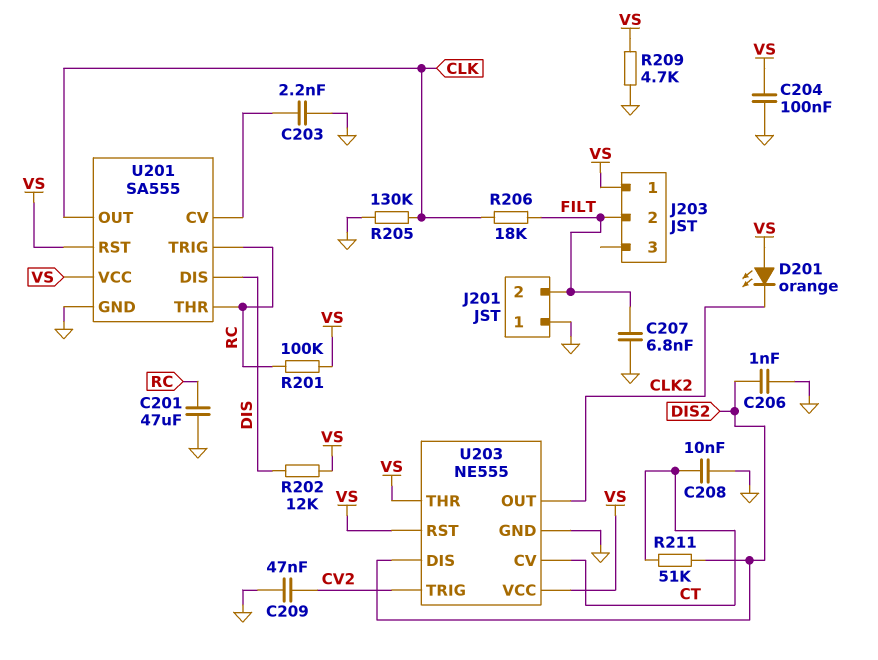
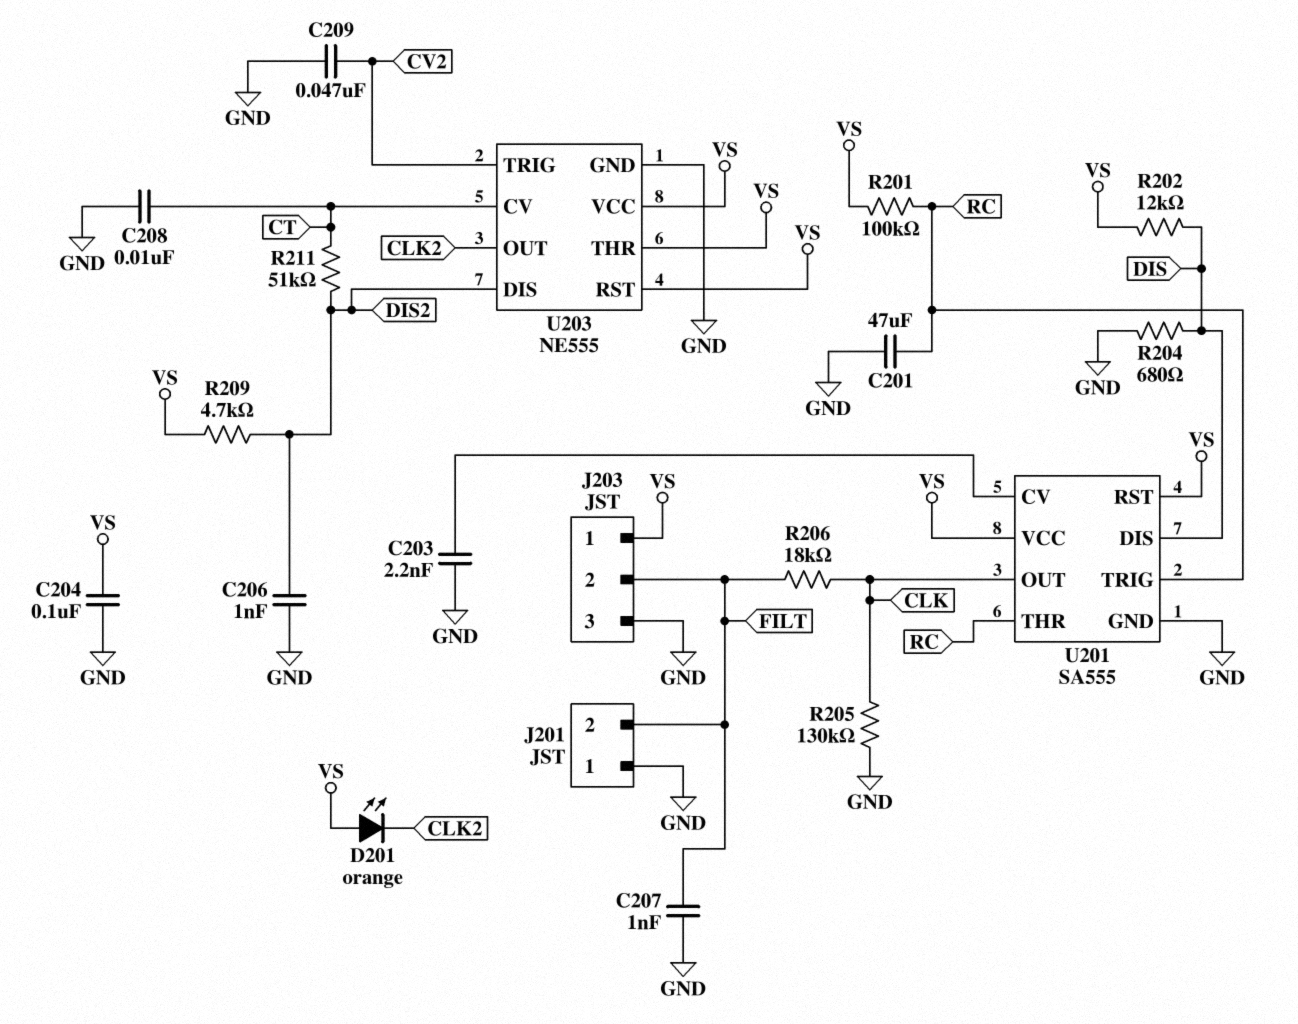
C207: 6.8nF (FILT, GND) -> 1nF (FILT, GND)
J203 pin 3: none -> GND
R204: none -> 680 (DIS, GND)
R209: 4.7k (GND, VS) -> 4.7k (DIS2, VS)

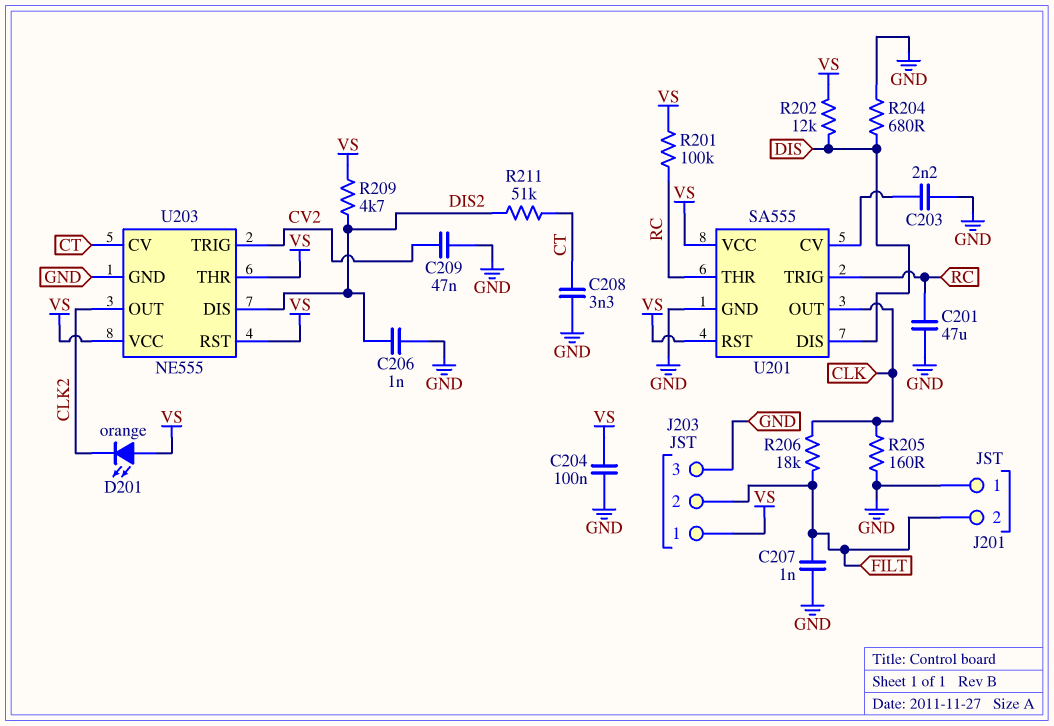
C208: 10nF (CT, GND) -> 3.3nF (CT, GND)
R205: 130k (CLK, GND) -> 160 (CLK, GND)

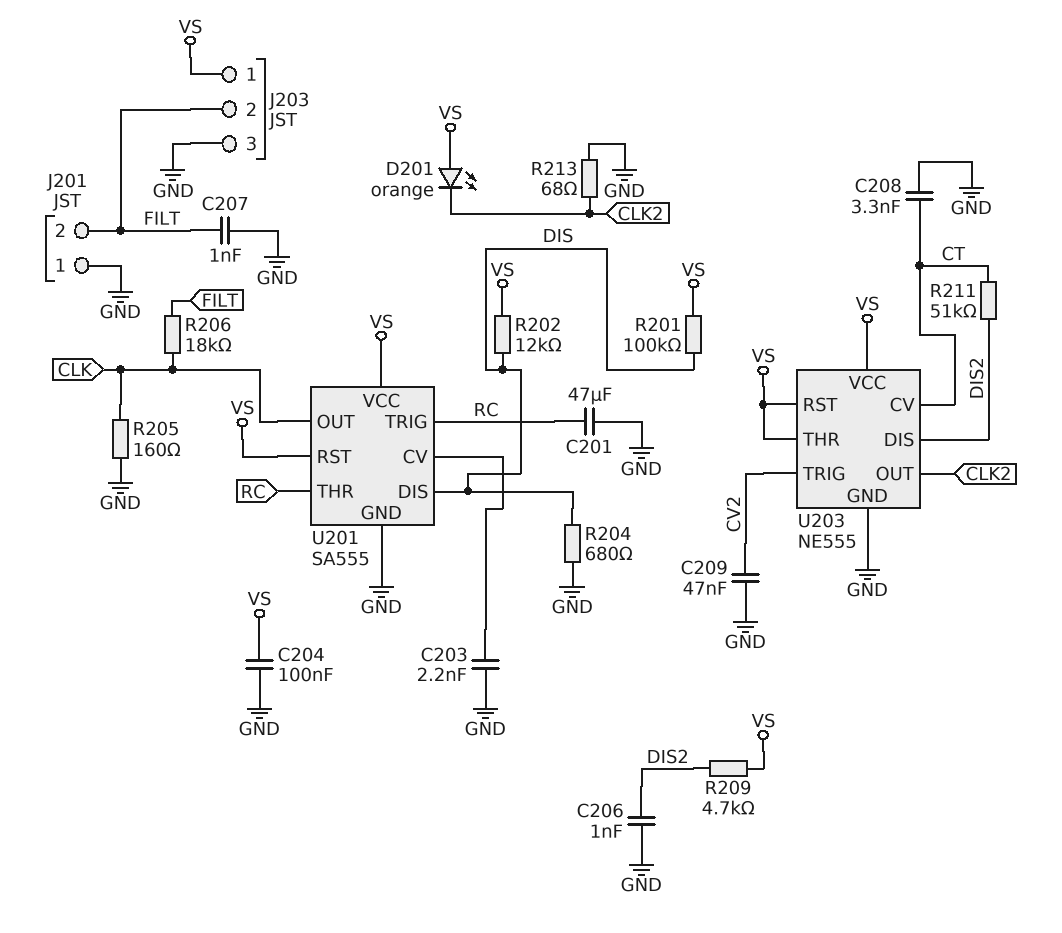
R201: 100k (RC, VS) -> 100k (DIS, VS)
R213: none -> 68 (CLK2, GND)

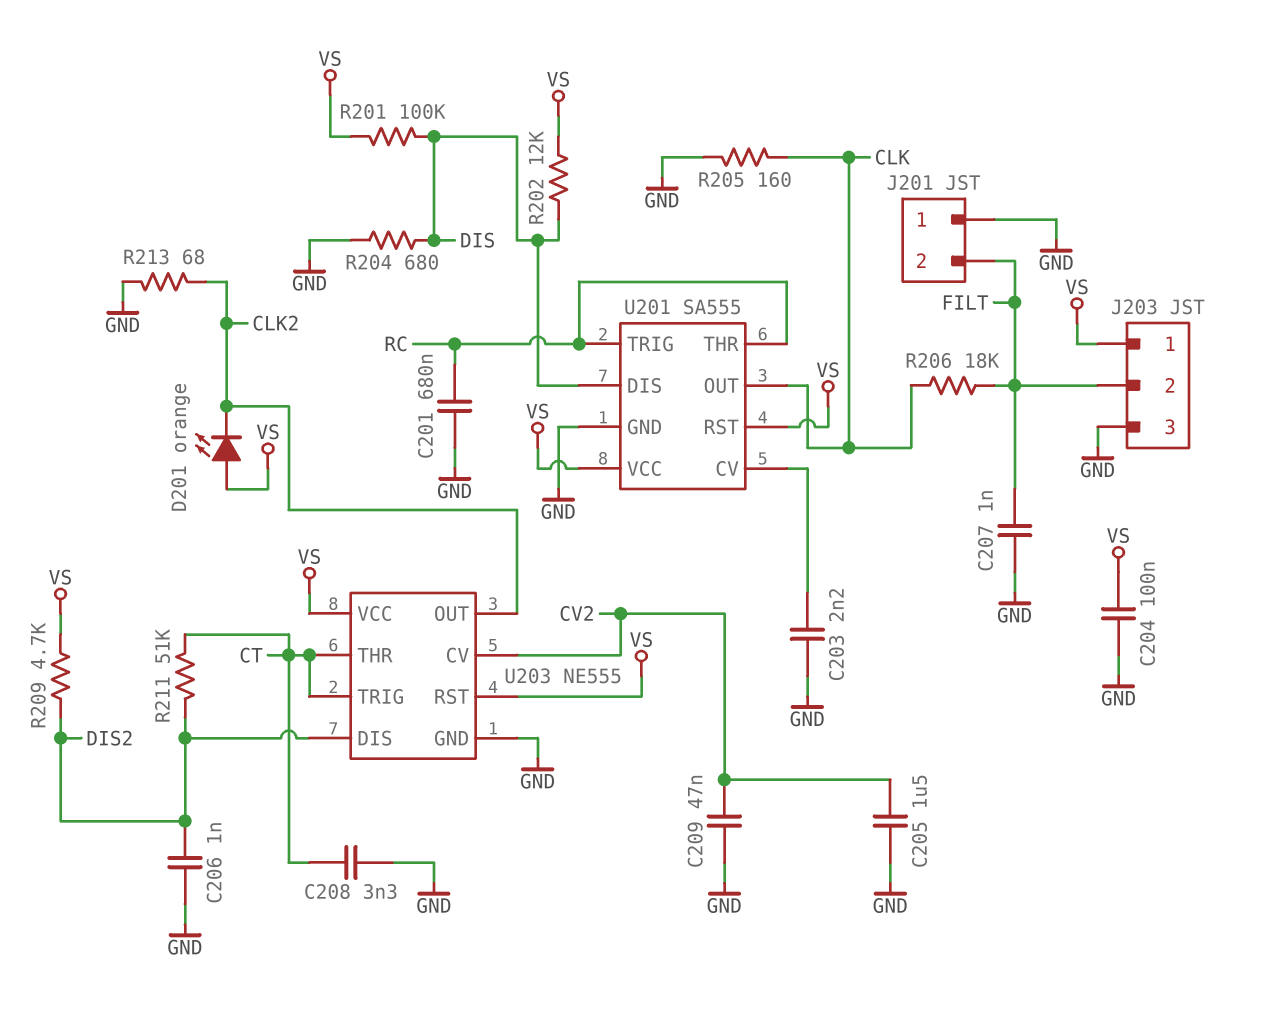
C201: 47uF (GND, RC) -> 680nF (GND, RC)
C205: none -> 1.5uF (CV2, GND)
U203 pin CV: CT -> CV2
U203 pin THR: VS -> CT
U203 pin TRIG: CV2 -> CT

